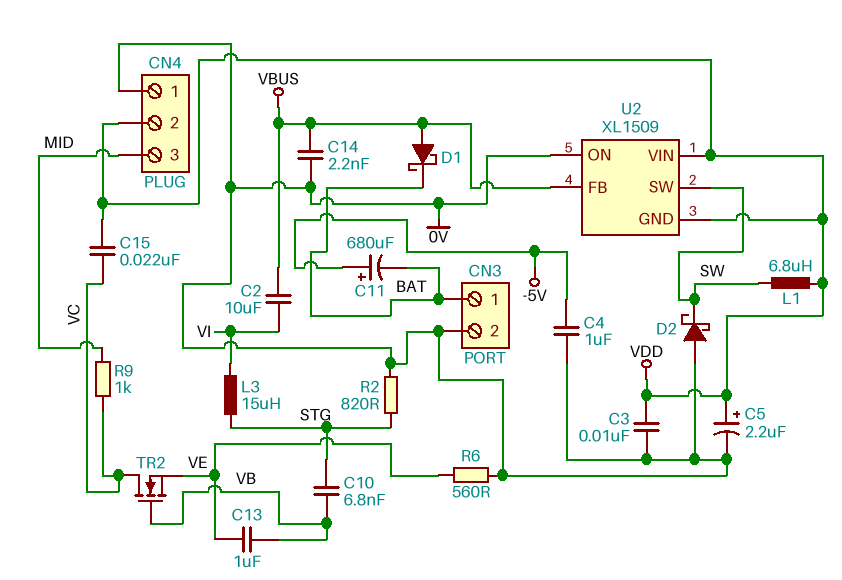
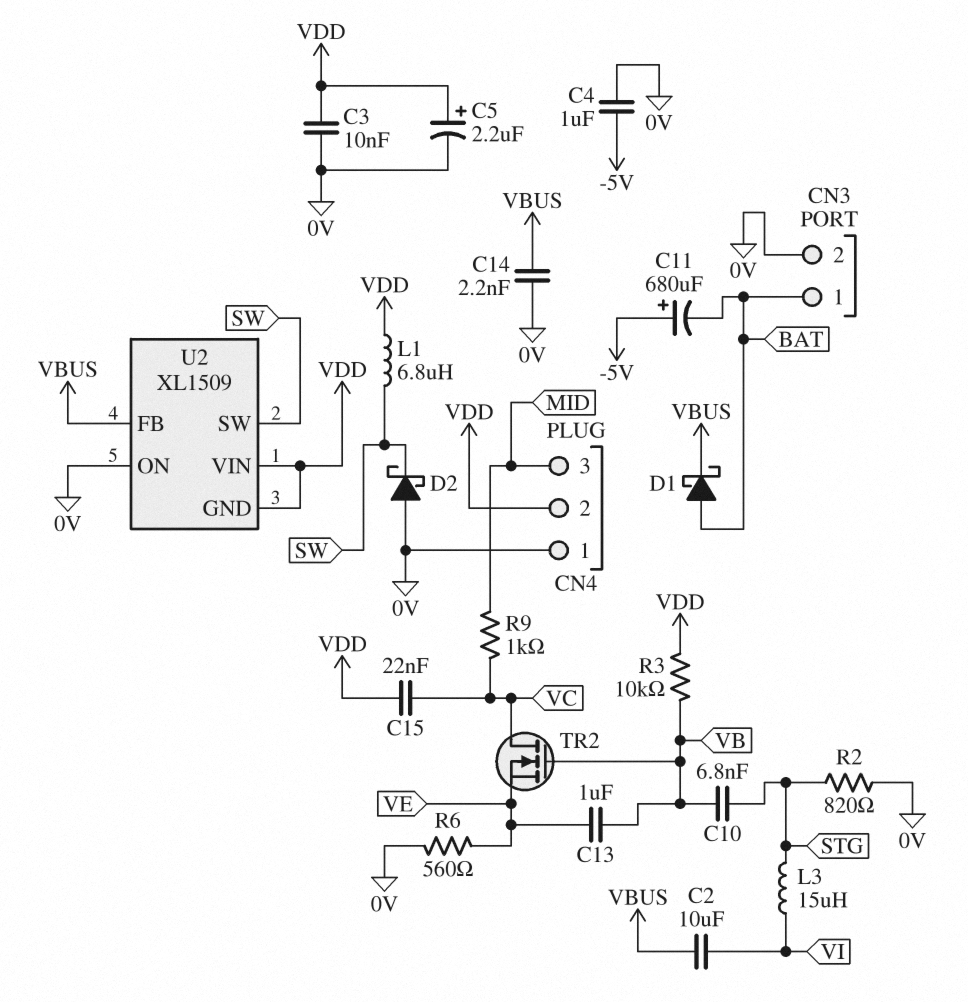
D1: schottky (A VBUS, K BAT) -> schottky (A BAT, K VBUS)
R3: none -> 10k (VB, VDD)

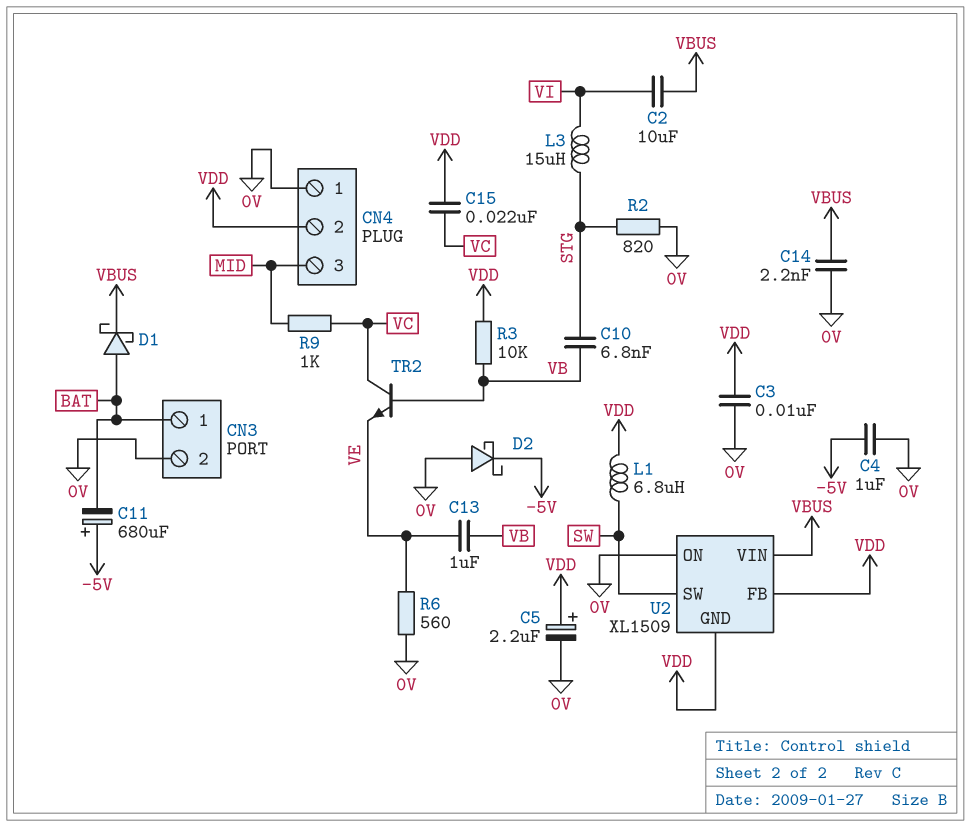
D2: schottky (A 0V, K SW) -> schottky (A 0V, K -5V)
TR2: NMOS (G VB, D VC, S VE) -> NPN (B VB, C VC, E VE)
U2 pin FB: VBUS -> VDD
U2 pin VIN: VDD -> VBUS

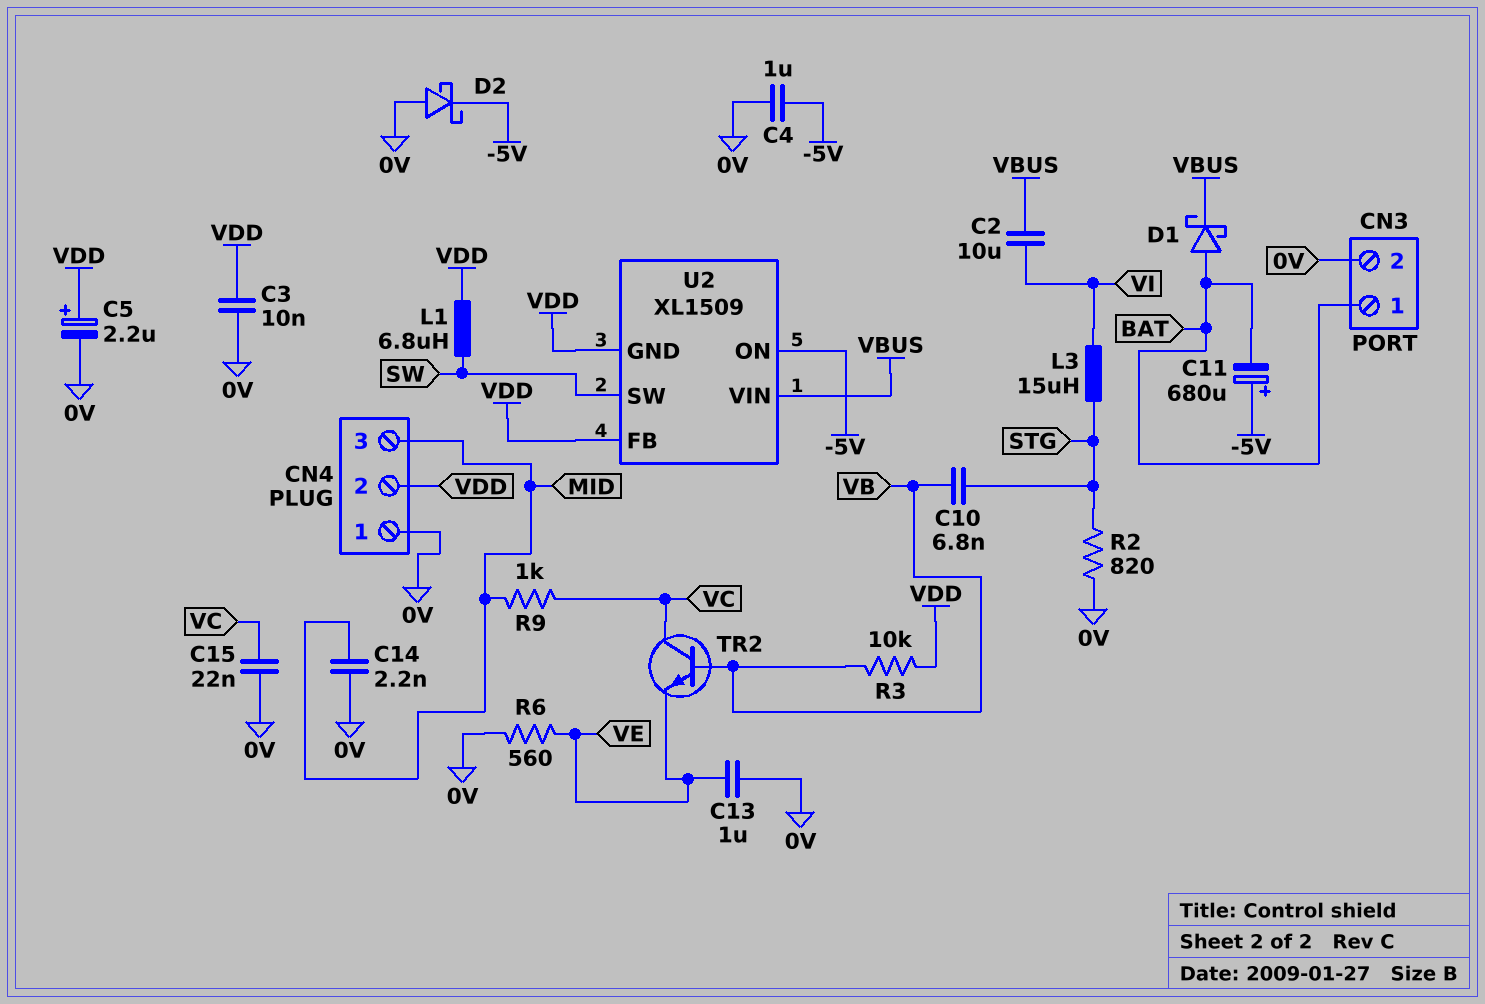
C13: 1uF (VB, VE) -> 1uF (0V, VE)
C14: 2.2nF (0V, VBUS) -> 2.2nF (0V, MID)
C15: 22nF (VC, VDD) -> 22nF (0V, VC)
U2 pin ON: 0V -> -5V

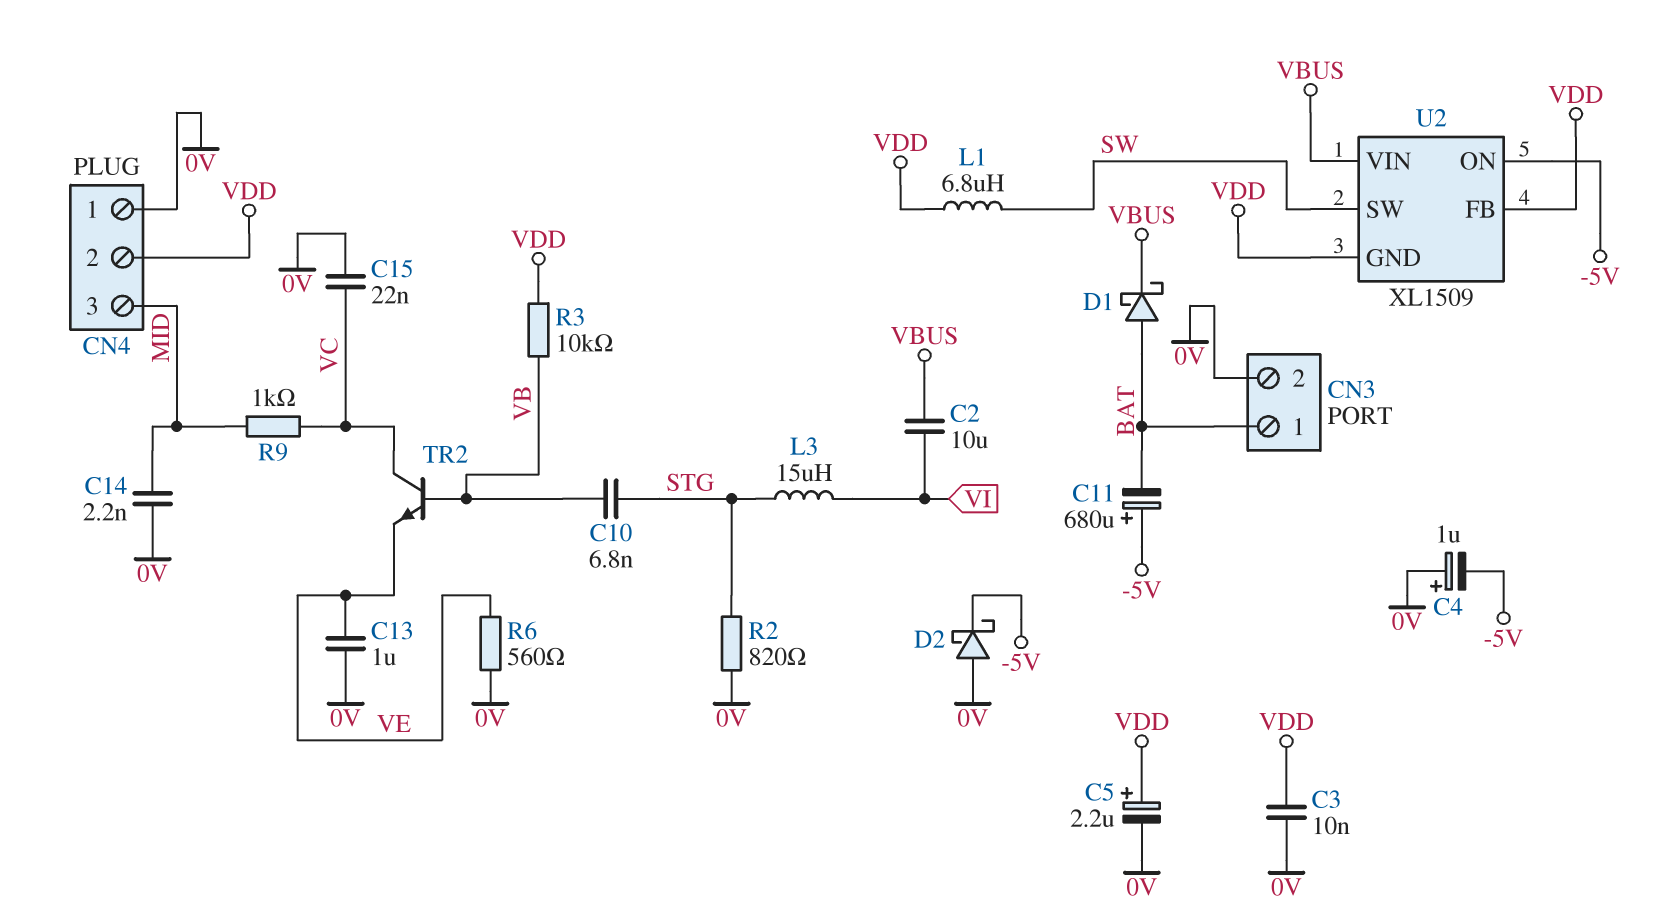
C4: 1uF (-5V, 0V) -> 1uF (plus 0V, minus -5V)

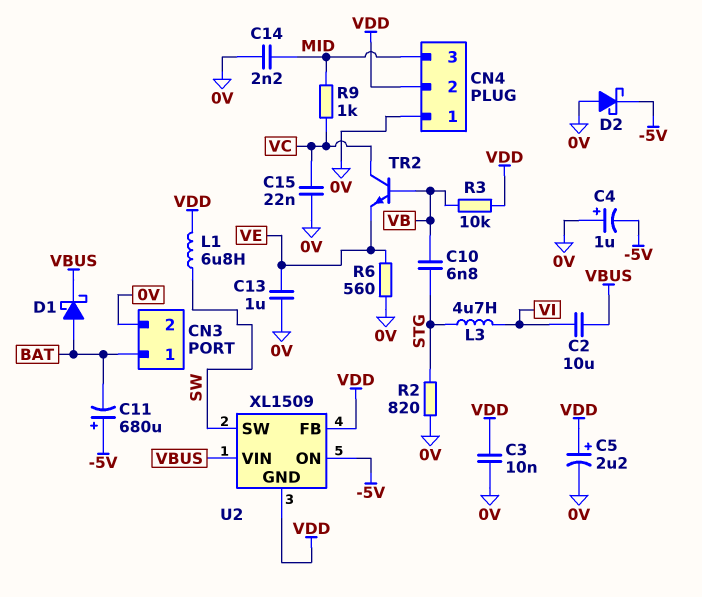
L3: 15uH (STG, VI) -> 4.7uH (STG, VI)

